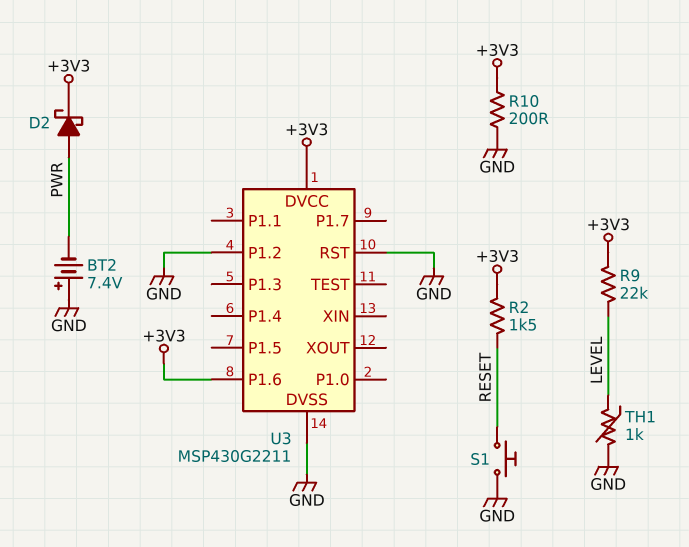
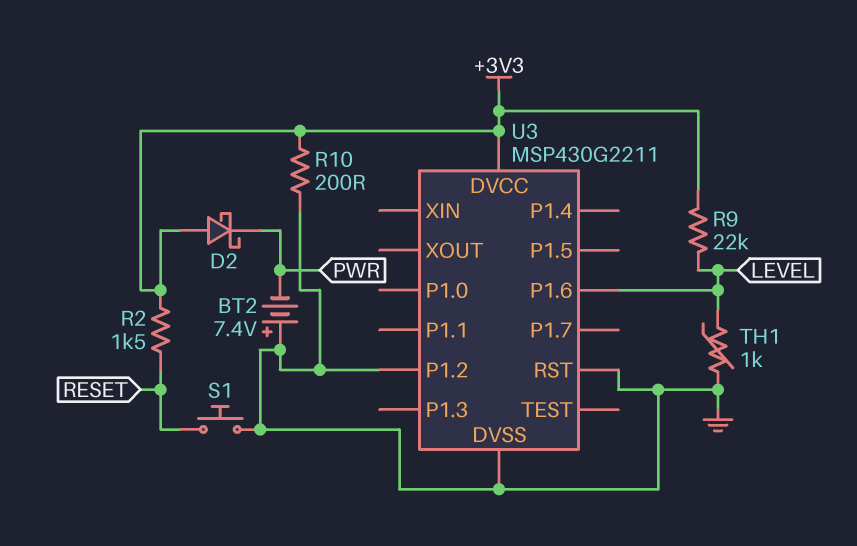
D2: schottky (A PWR, K +3V3) -> schottky (A +3V3, K PWR)
U3 pin P1.6: +3V3 -> LEVEL

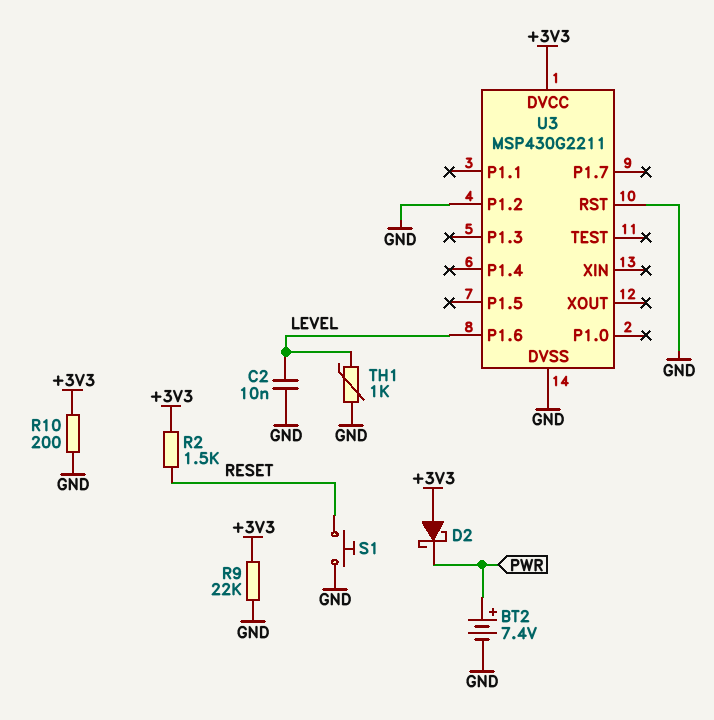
BT2: 7.4V (plus GND, minus PWR) -> 7.4V (plus PWR, minus GND)
C2: none -> 10nF (GND, LEVEL)
R9: 22k (+3V3, LEVEL) -> 22k (+3V3, GND)

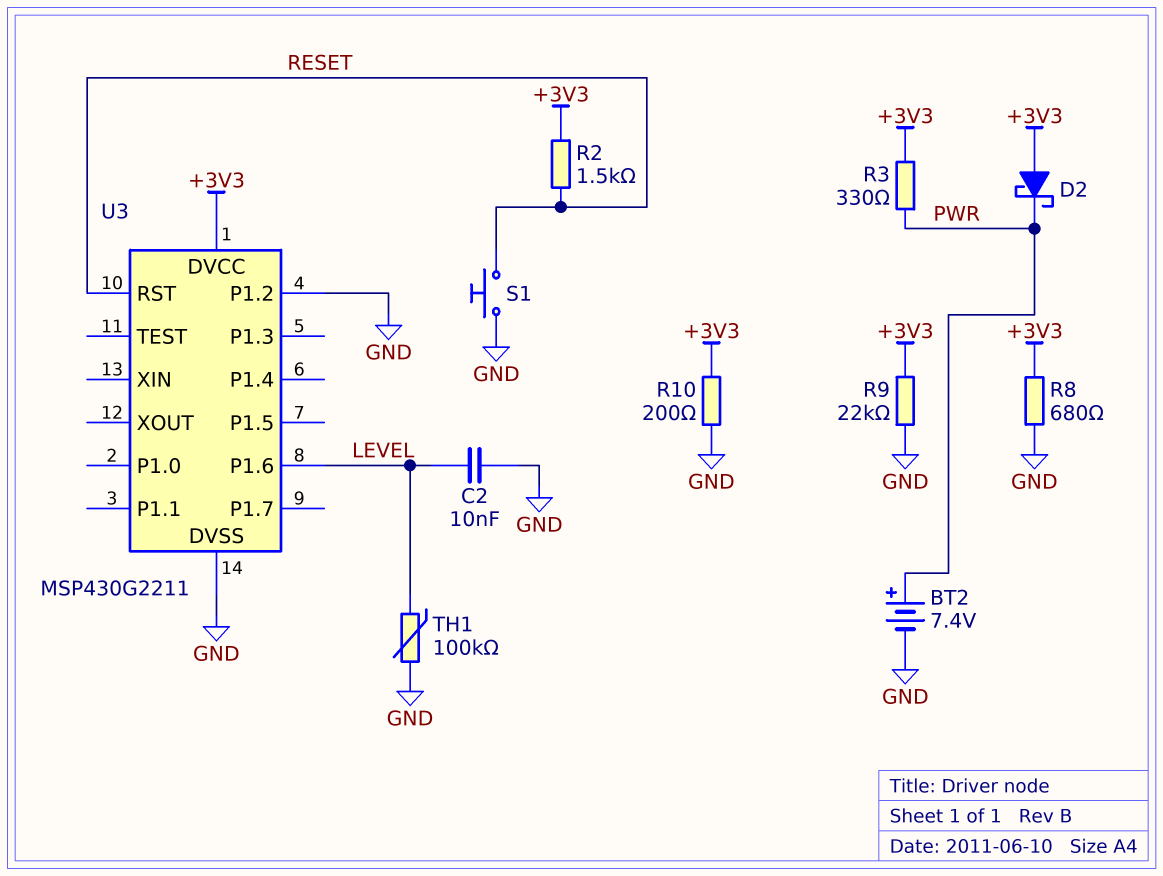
R3: none -> 330 (+3V3, PWR)
R8: none -> 680 (+3V3, GND)
TH1: 1k (GND, LEVEL) -> 100k (GND, LEVEL)
U3 pin RST: GND -> RESET

